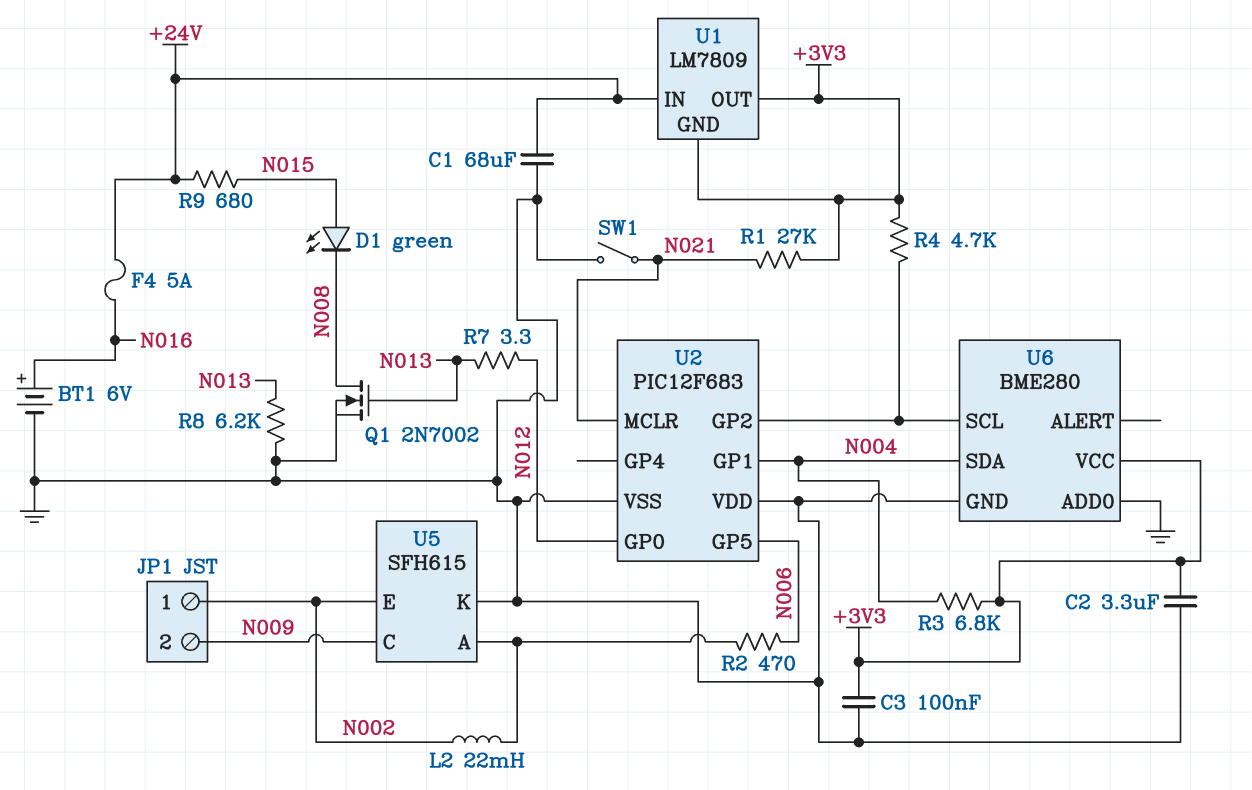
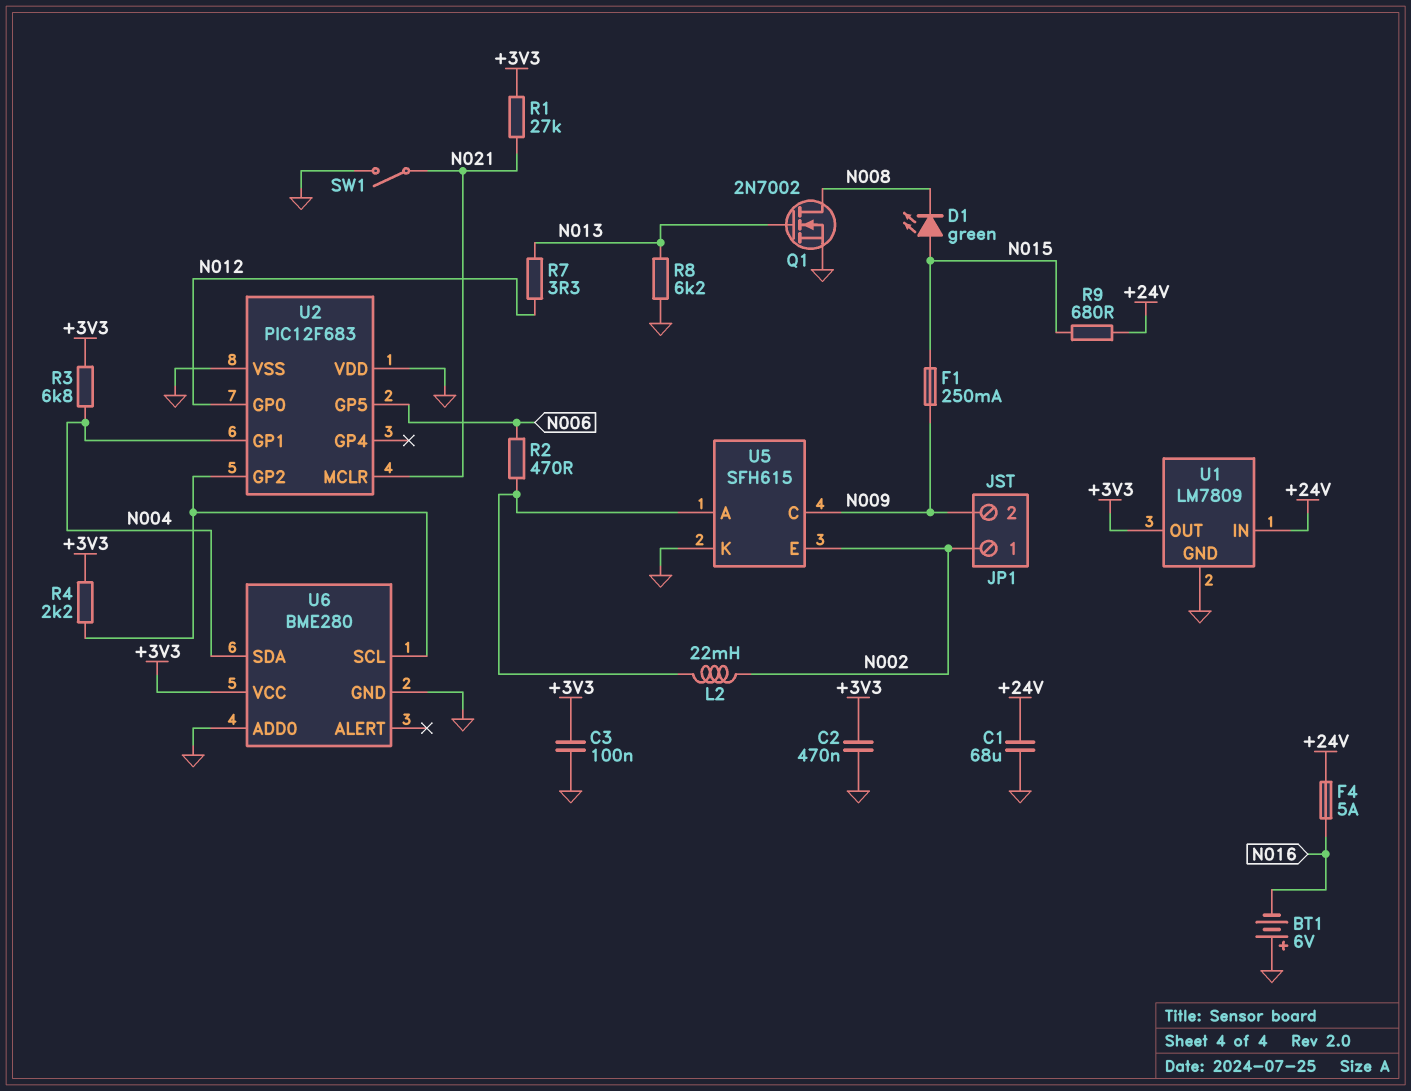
BT1: 6V (plus N016, minus GND) -> 6V (plus GND, minus N016)
C2: 3.3uF (+3V3, GND) -> 470nF (+3V3, GND)
F1: none -> 250mA (N009, N015)
R4: 4.7k (+3V3, U2/GP2) -> 2.2k (+3V3, U2/GP2)
U1 pin GND: +3V3 -> GND

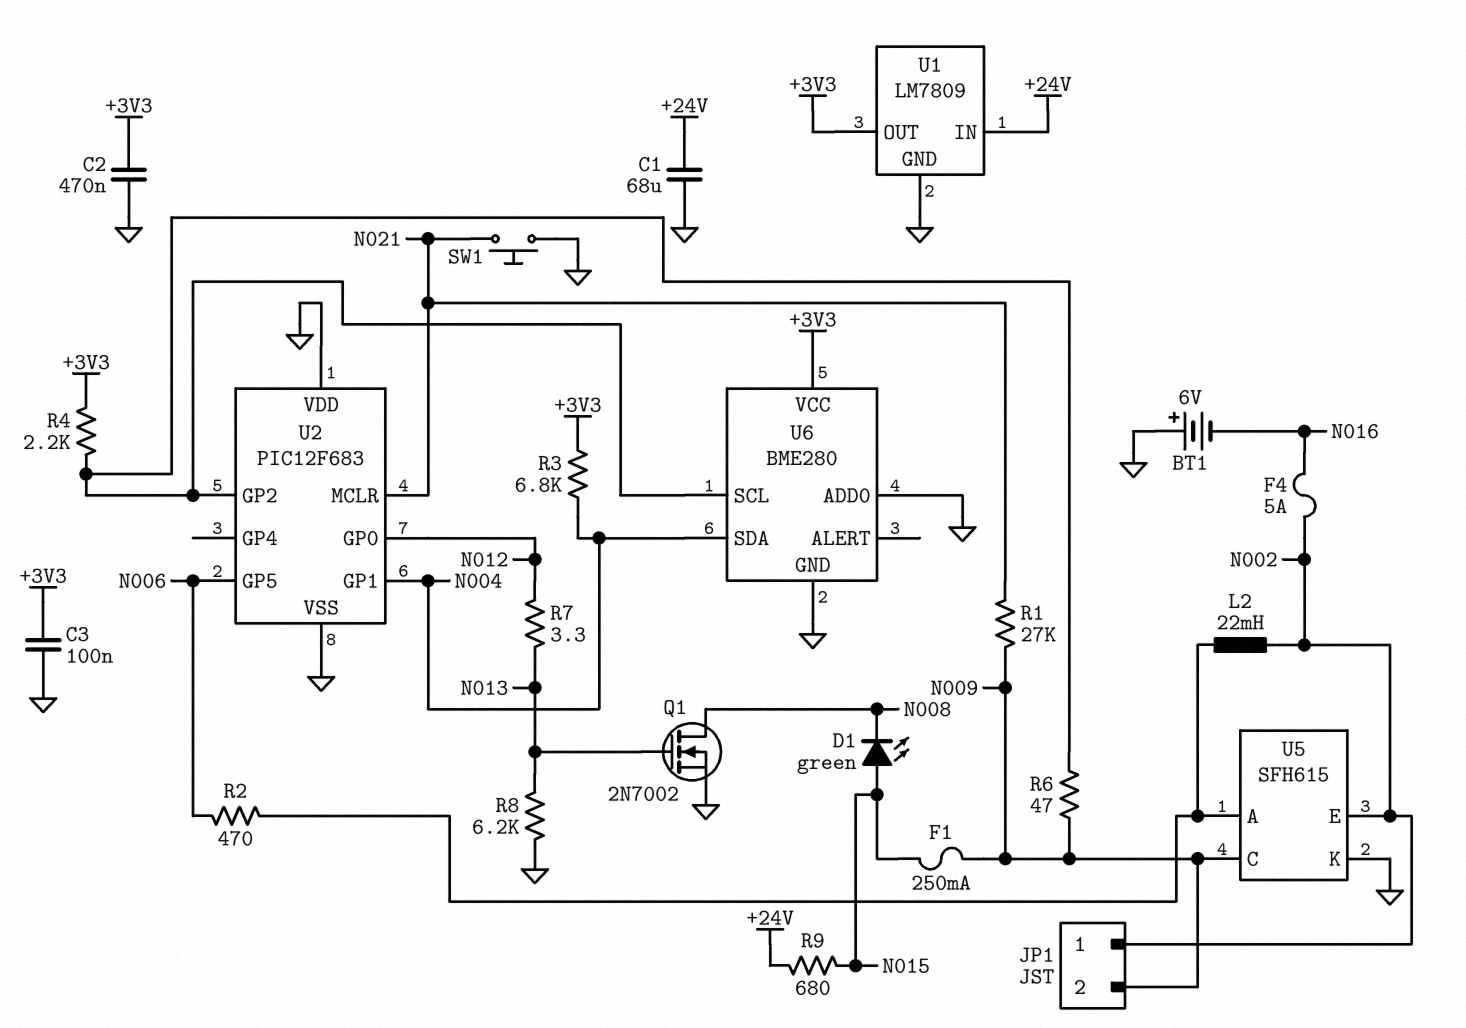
F4: 5A (+24V, N016) -> 5A (N002, N016)
R1: 27k (+3V3, N021) -> 27k (N009, N021)
R6: none -> 47 (N009, U2/GP2)
SW1: switch (GND, N021) -> button (GND, N021)

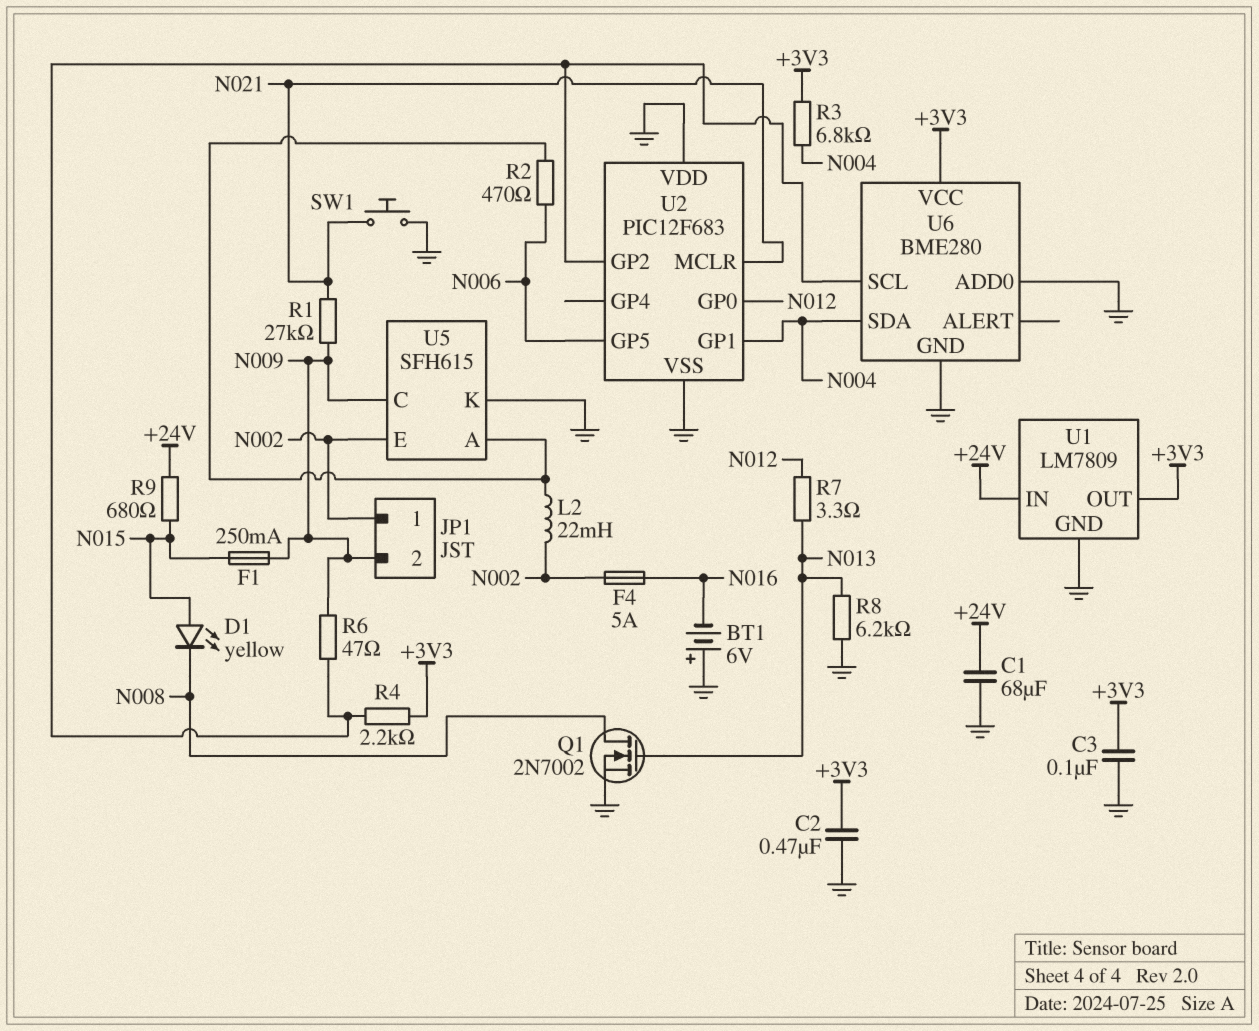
D1: LED green (A N015, K N008) -> LED yellow (A N015, K N008)

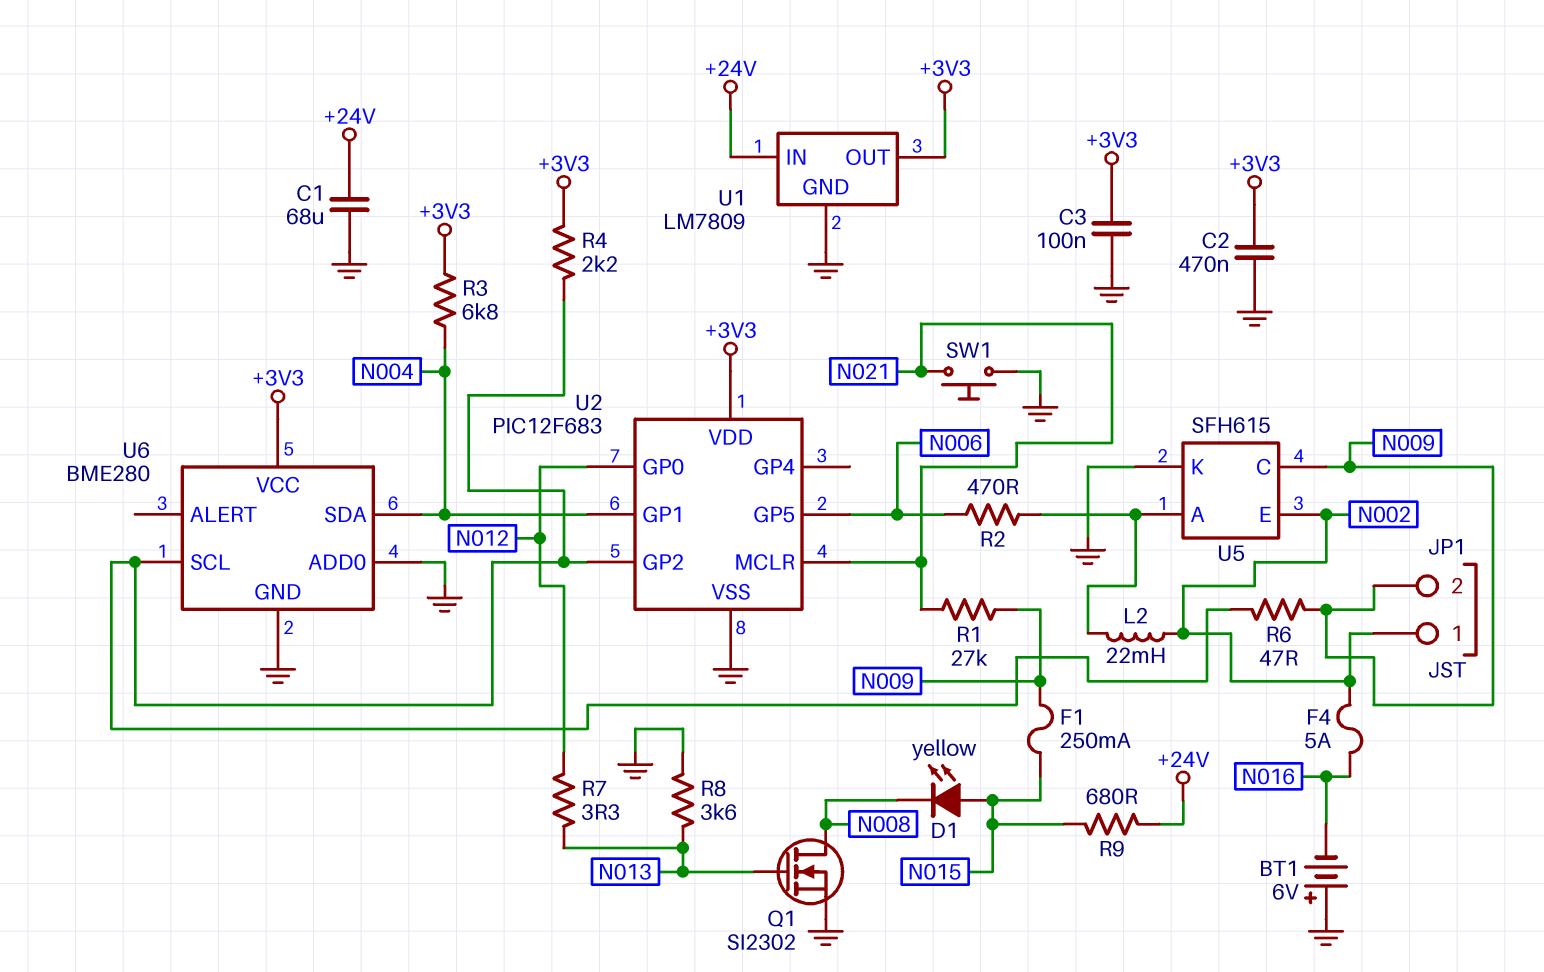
Q1: NMOS 2N7002 (G N013, D N008, S GND) -> NMOS SI2302 (G N013, D N008, S GND)
R8: 6.2k (GND, N013) -> 3.6k (GND, N013)
U2 pin VDD: GND -> +3V3

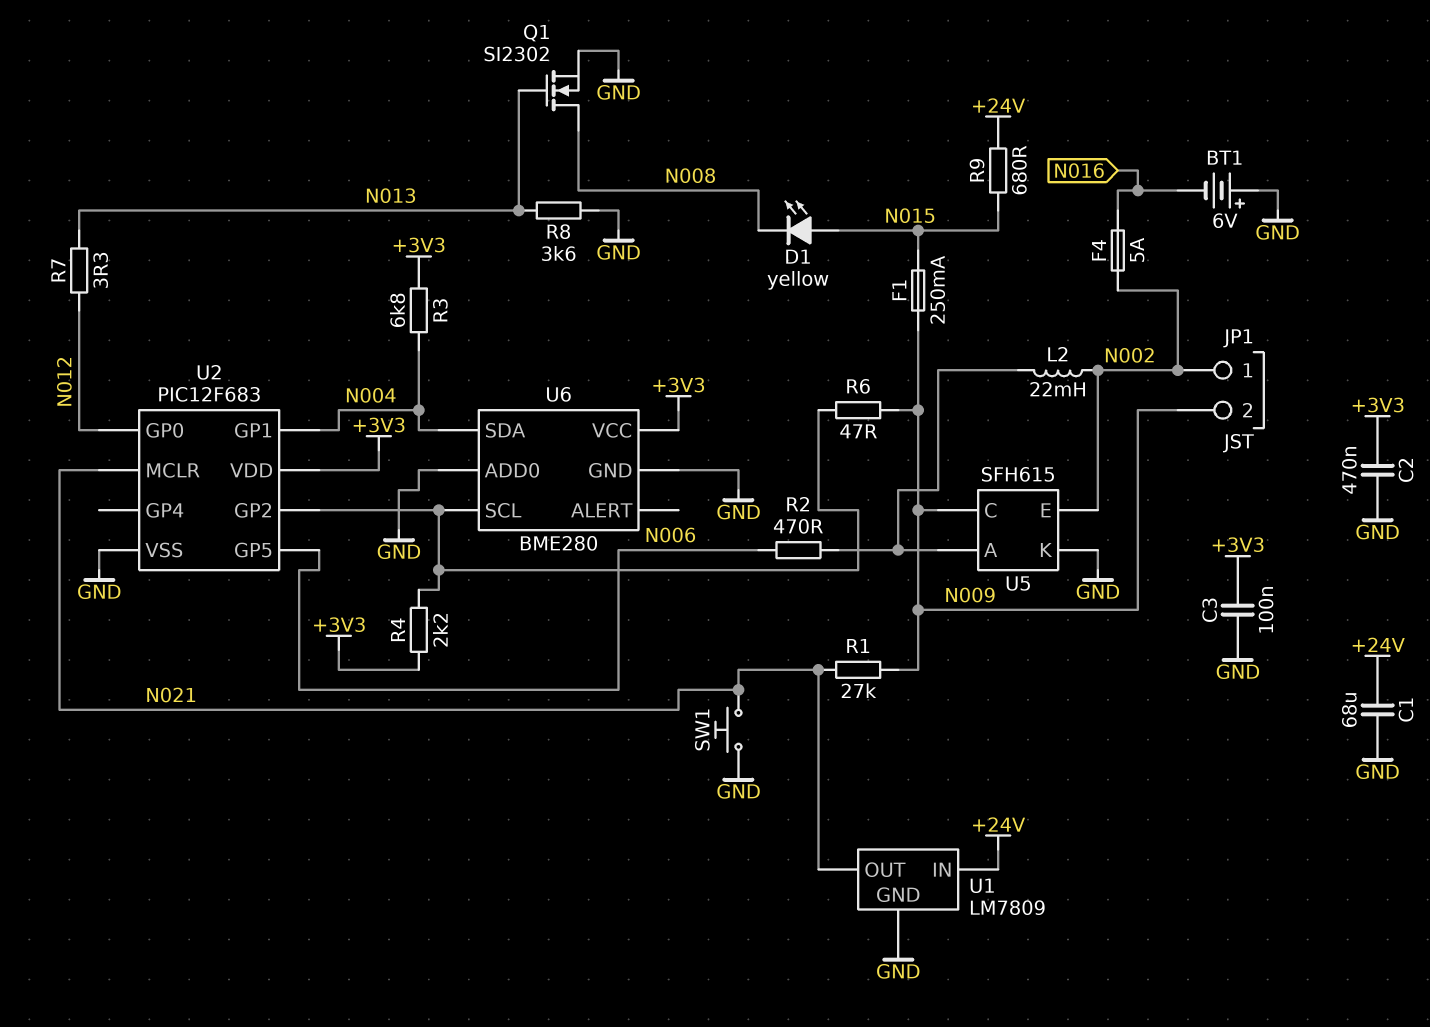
U1 pin OUT: +3V3 -> N021

